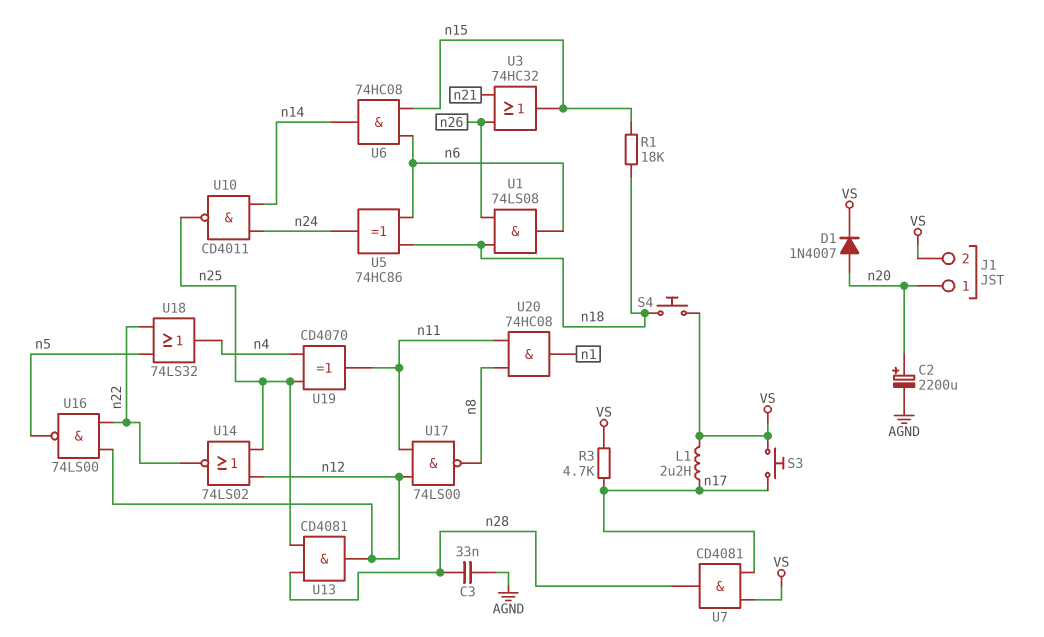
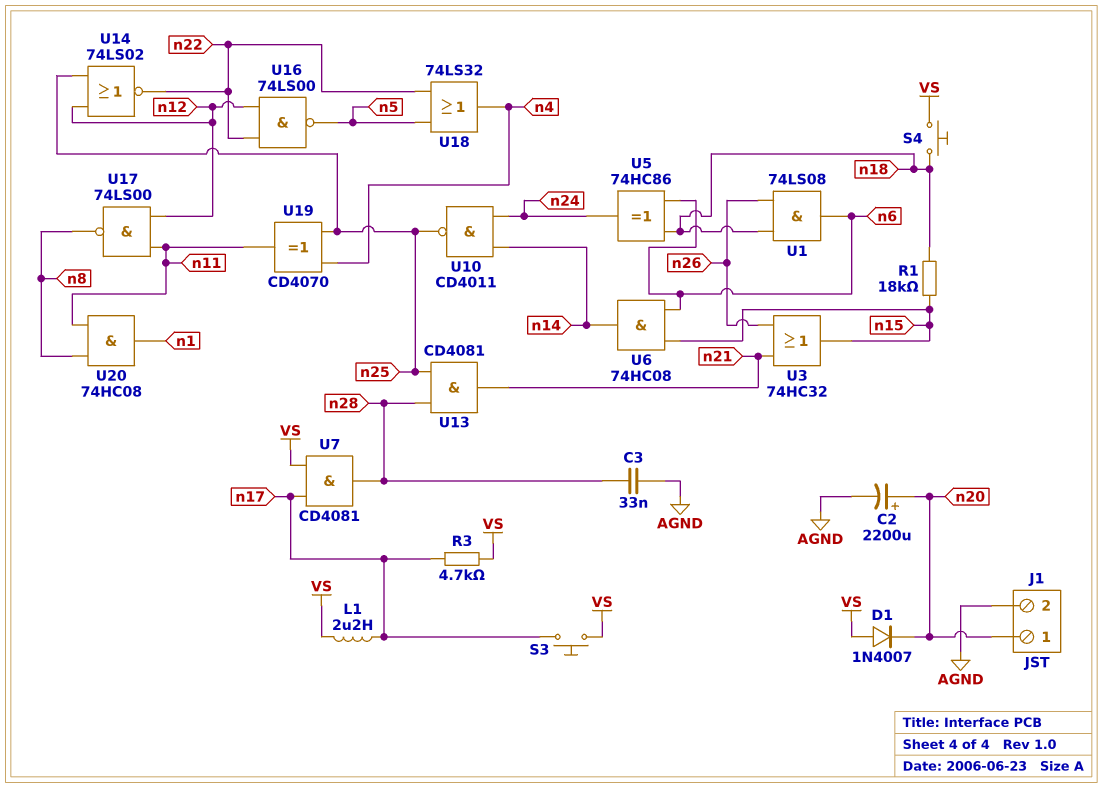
D1: diode 1N4007 (A n20, K VS) -> diode 1N4007 (A VS, K n20)
J1 pin 2: VS -> AGND
U13: AND CD4081 (in n25, in n28, out n12) -> AND CD4081 (in n25, in n28, out n21)

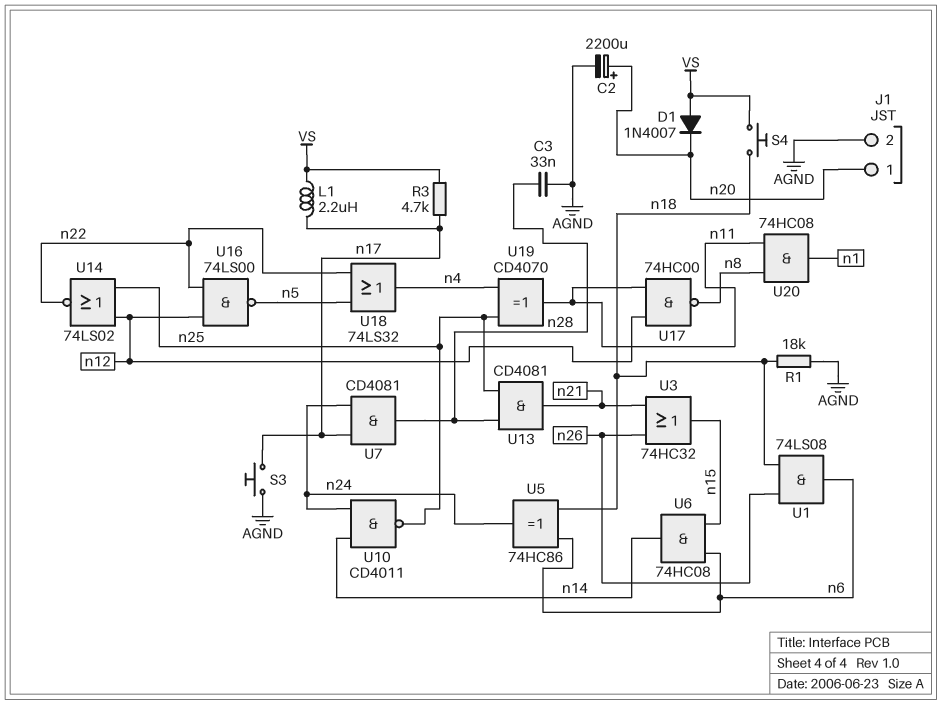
R1: 18k (n15, n18) -> 18k (AGND, n18)
S3: button (VS, n17) -> button (AGND, n17)
U7: AND CD4081 (in VS, in n17, out n28) -> AND CD4081 (in n17, in n24, out n28)
U17: NAND 74LS00 (in n11, in n12, out n8) -> NAND 74HC00 (in n11, in n12, out n8)

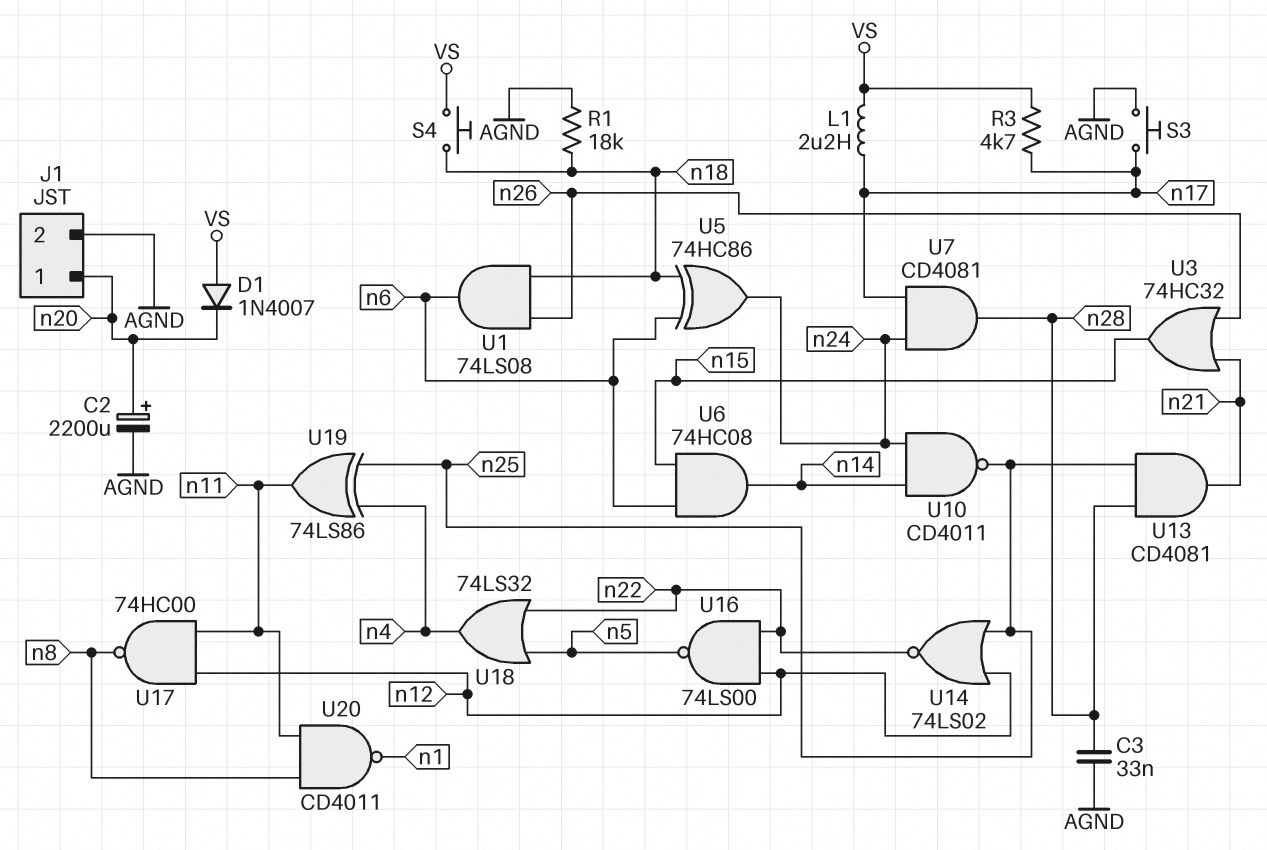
U19: XOR CD4070 (in n4, in n25, out n11) -> XOR 74LS86 (in n4, in n25, out n11)
U20: AND 74HC08 (in n8, in n11, out n1) -> NAND CD4011 (in n8, in n11, out n1)

